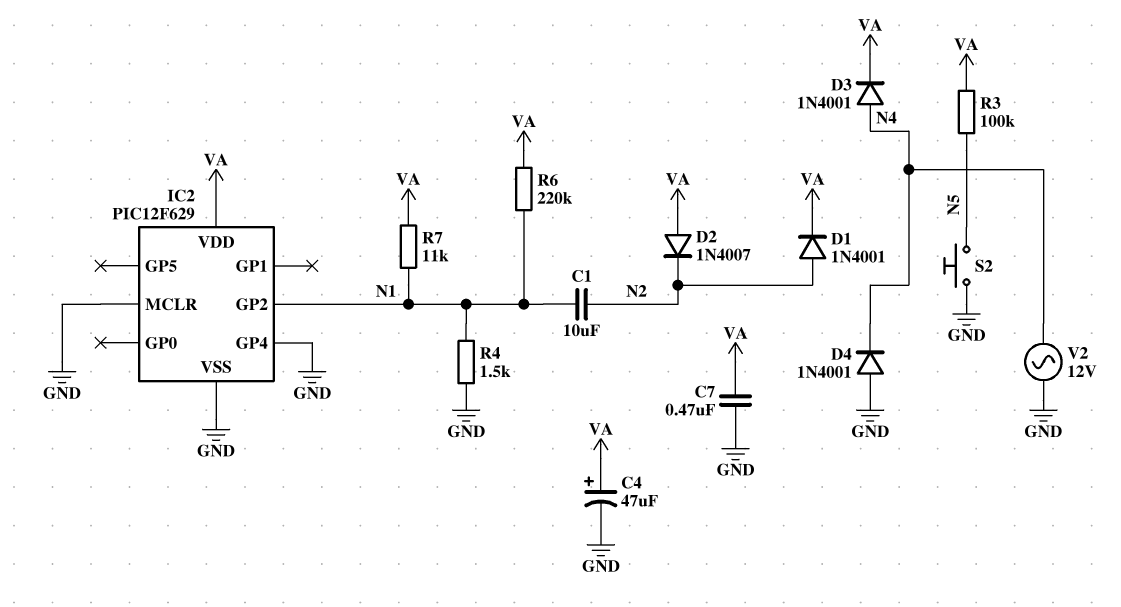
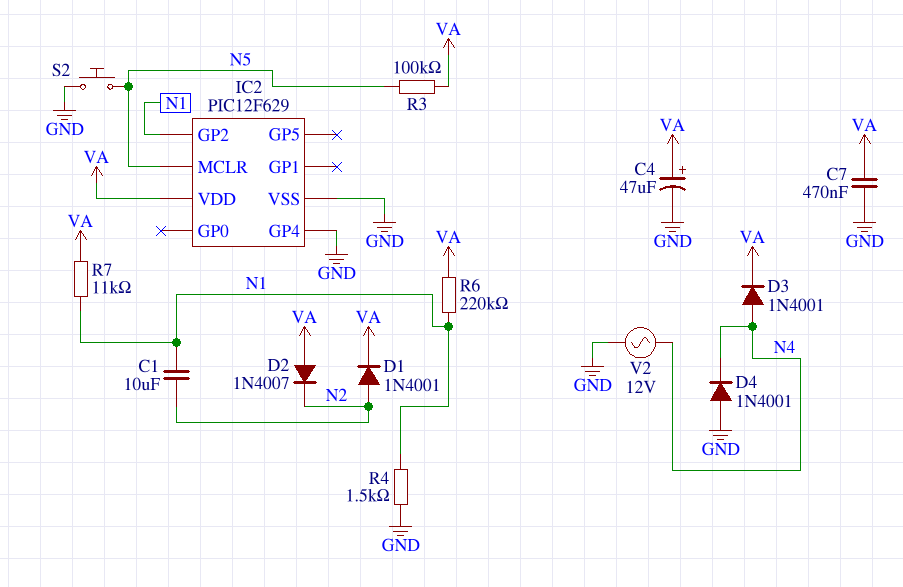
IC2 pin MCLR: GND -> N5

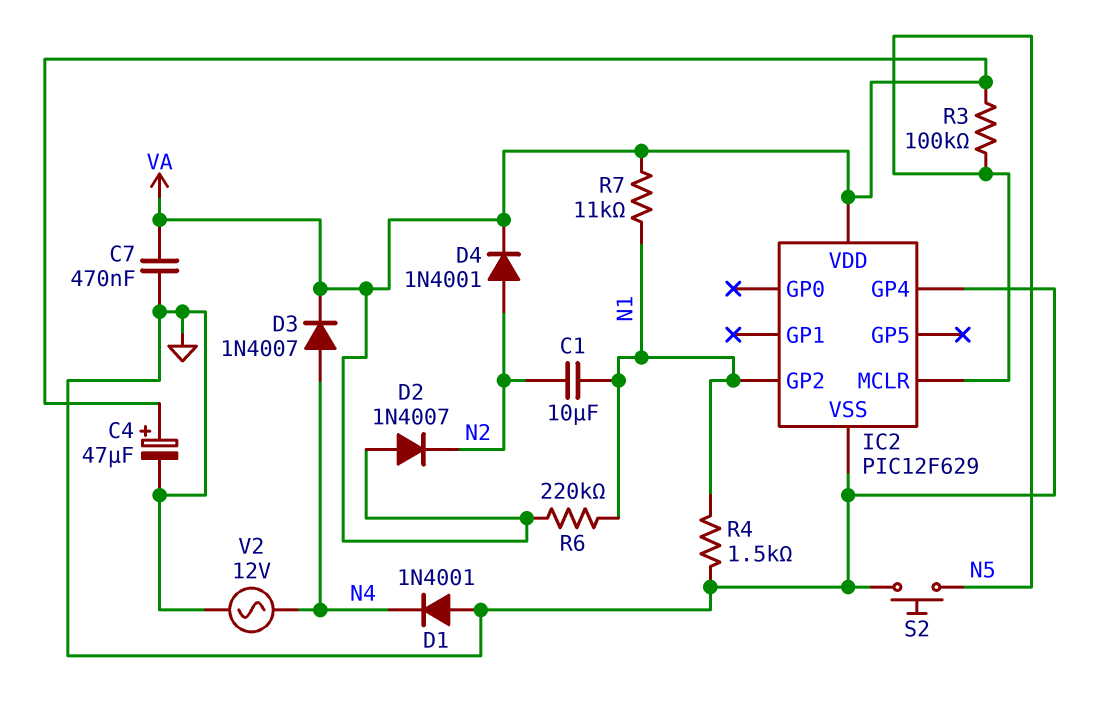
D1: diode 1N4001 (A N2, K VA) -> diode 1N4001 (A GND, K N4)
D3: diode 1N4001 (A N4, K VA) -> diode 1N4007 (A N4, K VA)
D4: diode 1N4001 (A GND, K N4) -> diode 1N4001 (A N2, K VA)

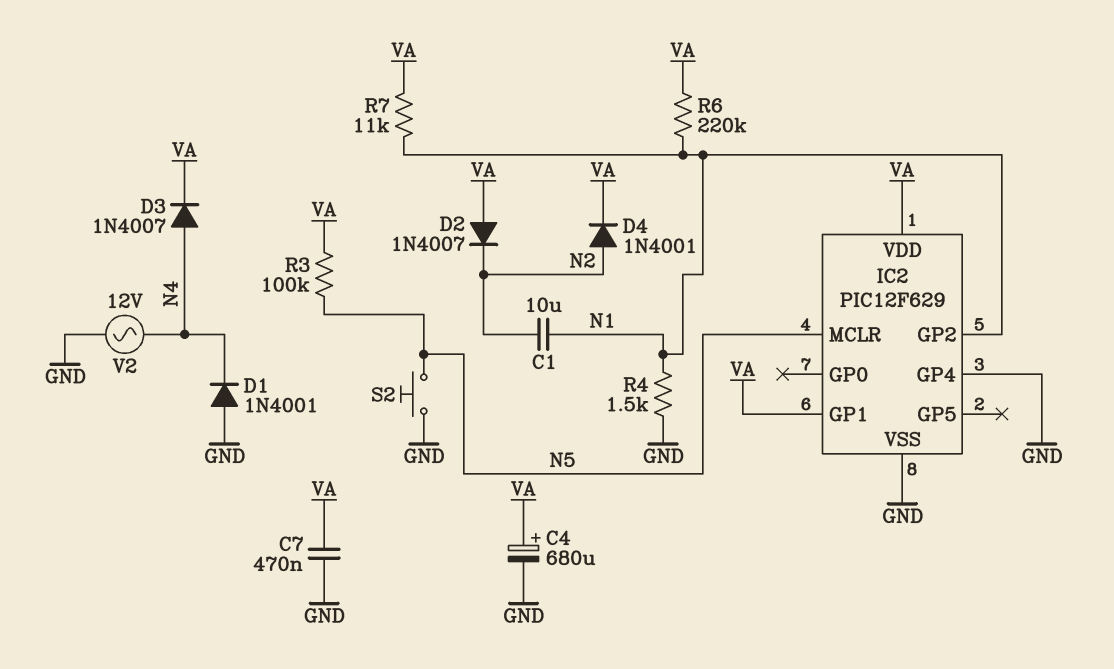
C4: 47uF (plus VA, minus GND) -> 680uF (plus VA, minus GND)
IC2 pin GP1: none -> VA

